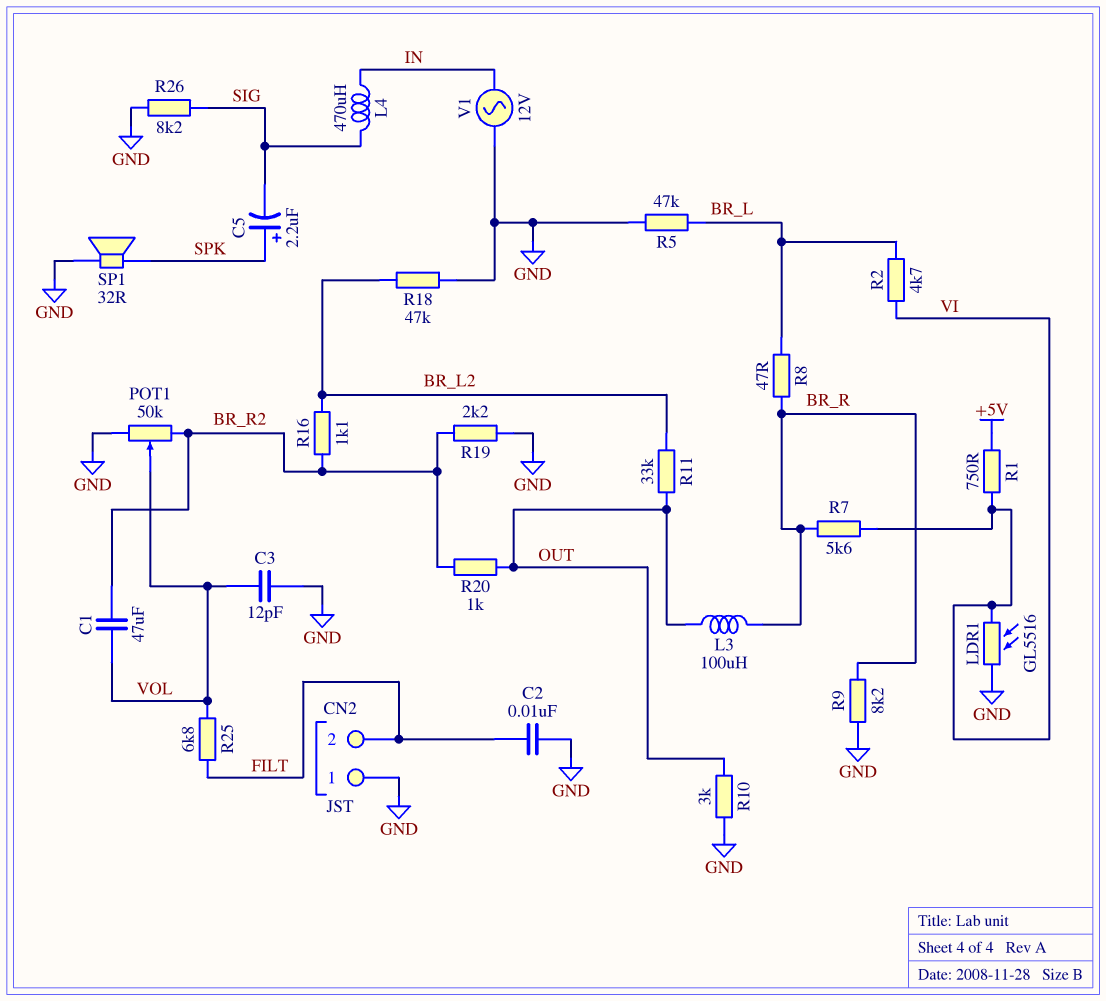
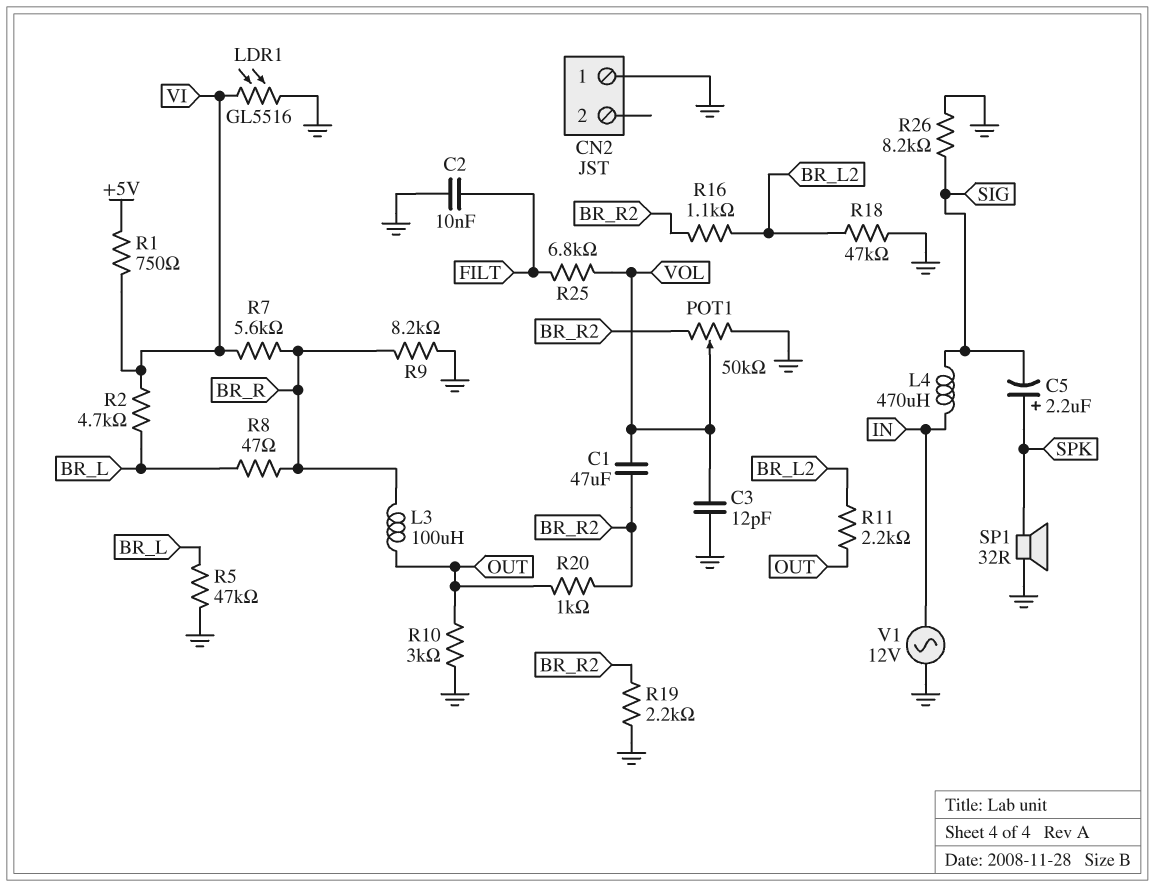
CN2 pin 2: FILT -> none
R11: 33k (BR_L2, OUT) -> 2.2k (BR_L2, OUT)

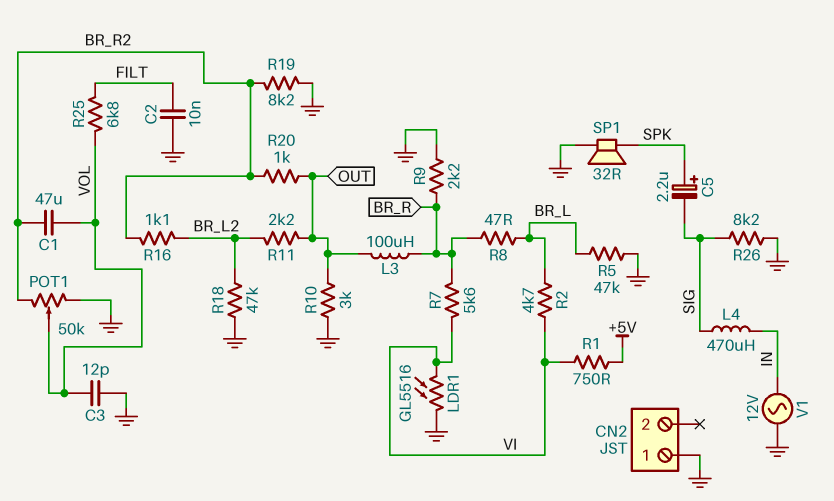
R9: 8.2k (BR_R, GND) -> 2.2k (BR_R, GND)
R19: 2.2k (BR_R2, GND) -> 8.2k (BR_R2, GND)

